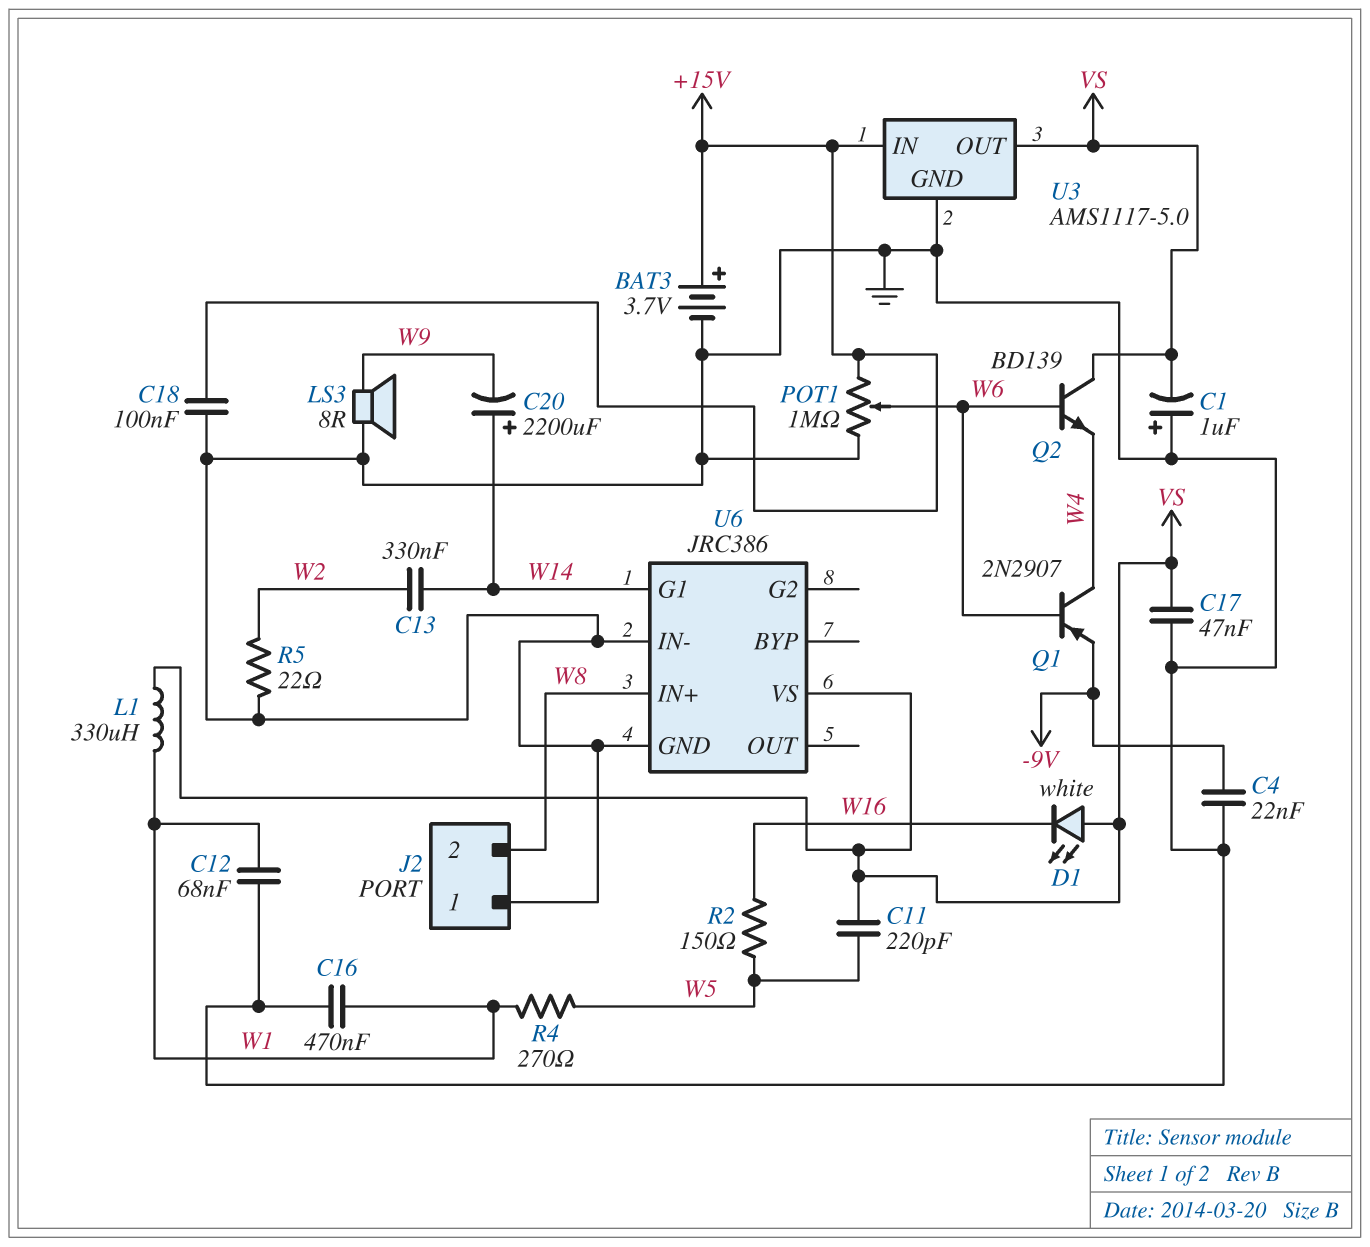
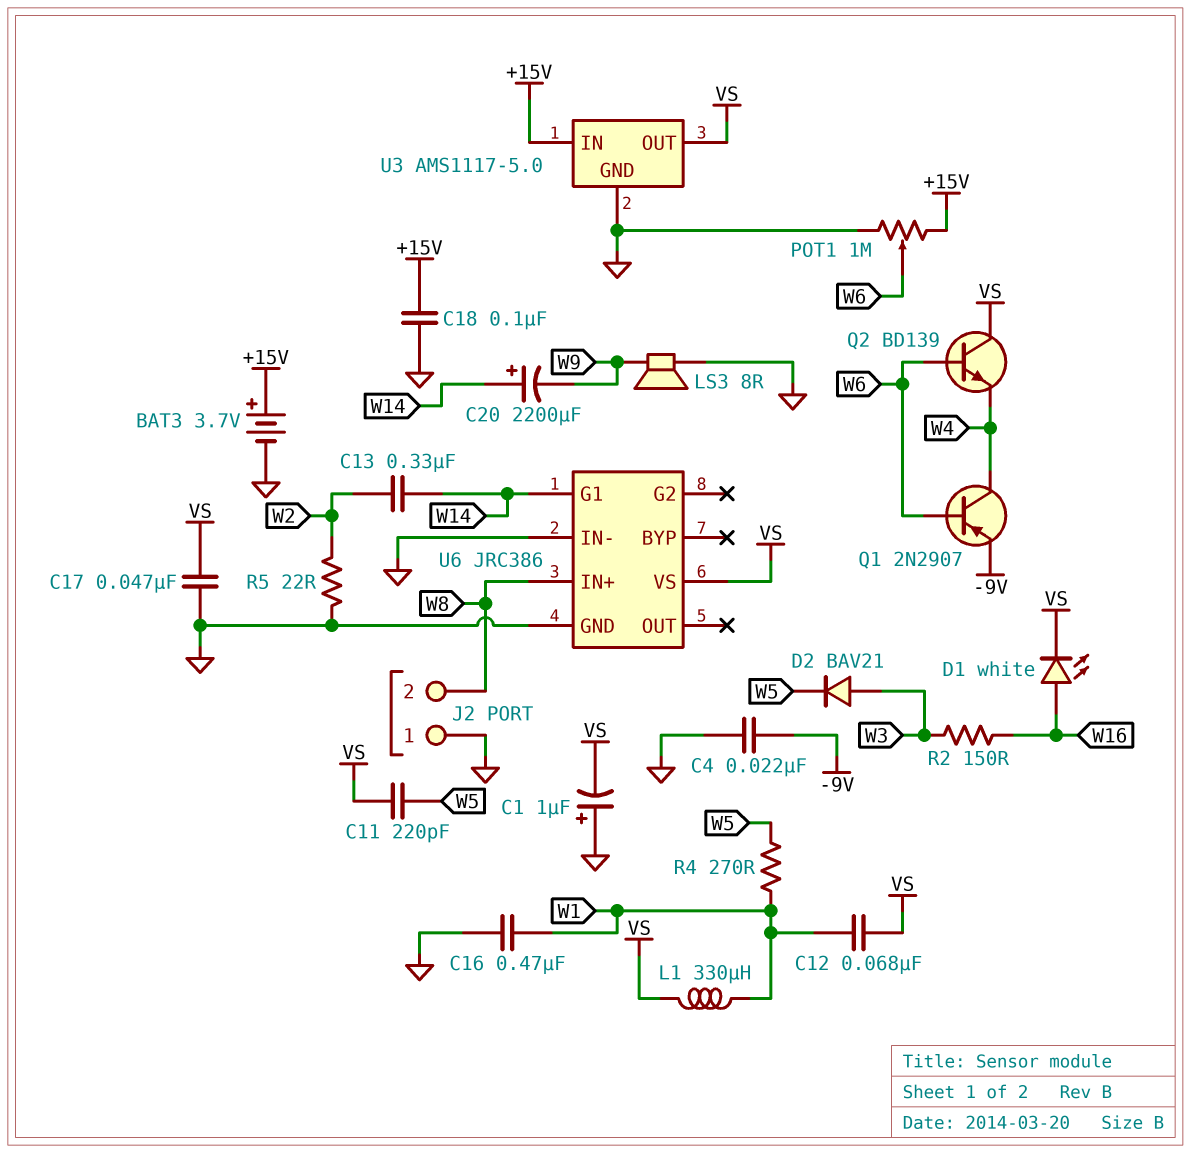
C12: 68nF (GND, W1) -> 68nF (VS, W1)
D1: LED white (A VS, K W16) -> LED white (A W16, K VS)
D2: none -> diode BAV21 (A W3, K W5)
R2: 150 (W5, W16) -> 150 (W3, W16)

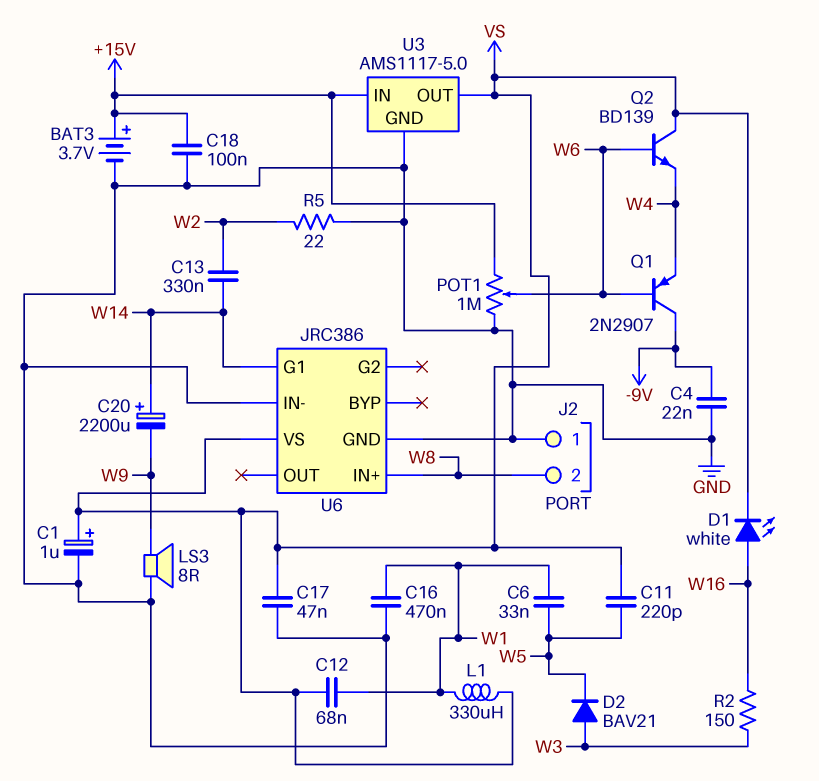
C1: 1uF (plus GND, minus VS) -> 1uF (plus VS, minus GND)
C6: none -> 33nF (W1, W5)
Q1: PNP 2N2907 (B W6, C W4, E -9V) -> PNP 2N2907 (B W6, C -9V, E W4)
R4: 270 (W1, W5) -> none

